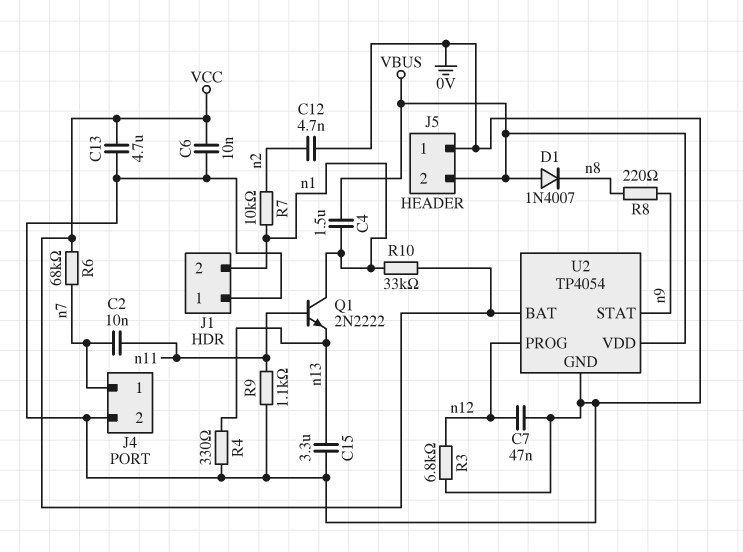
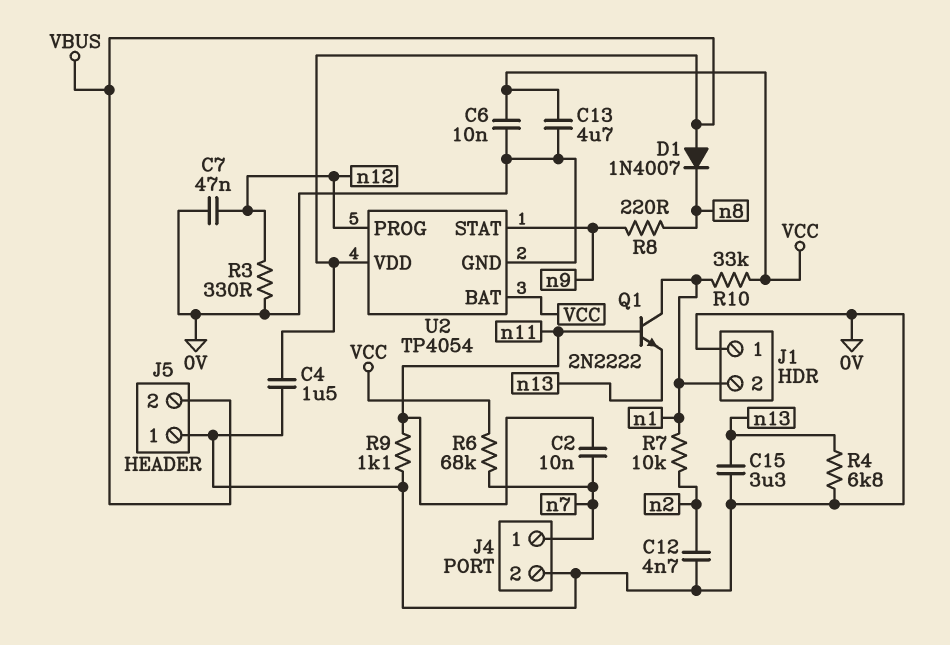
C4: 1.5uF (VBUS, n1) -> 1.5uF (0V, VBUS)
R3: 6.8k (0V, n12) -> 330 (0V, n12)
R4: 330 (0V, n13) -> 6.8k (0V, n13)

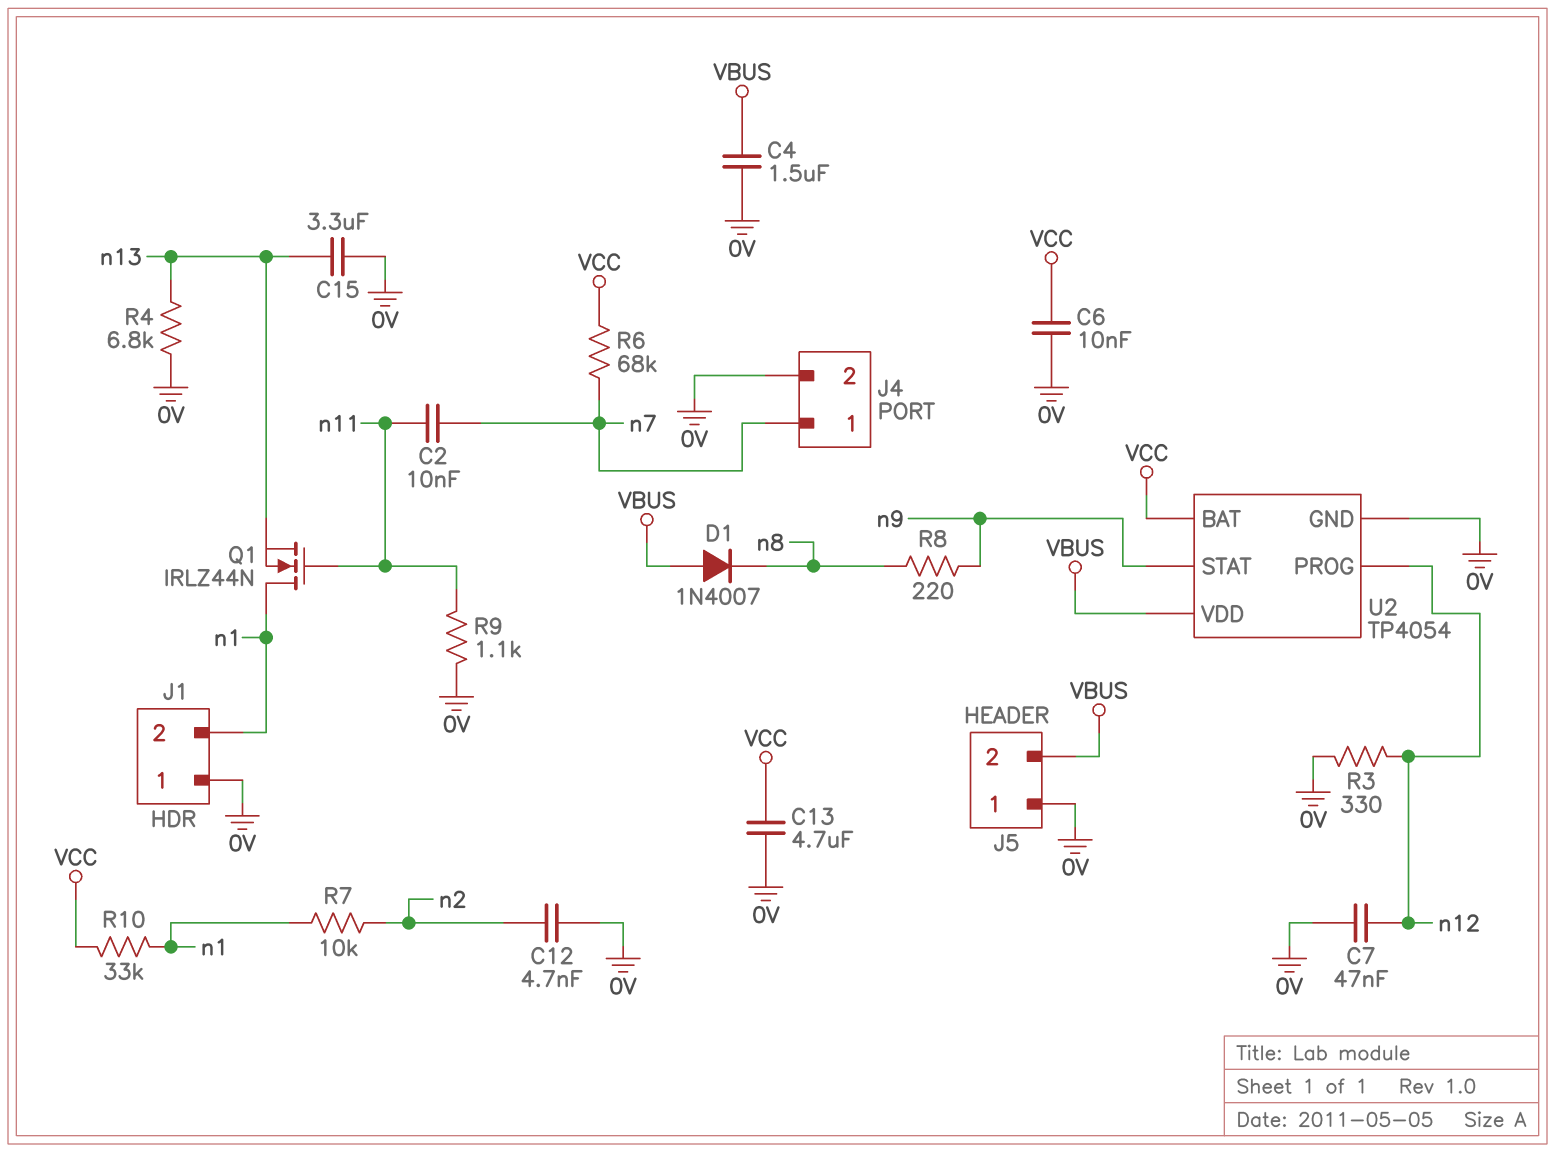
Q1: NPN 2N2222 (B n11, C n1, E n13) -> NMOS IRLZ44N (G n11, D n1, S n13)

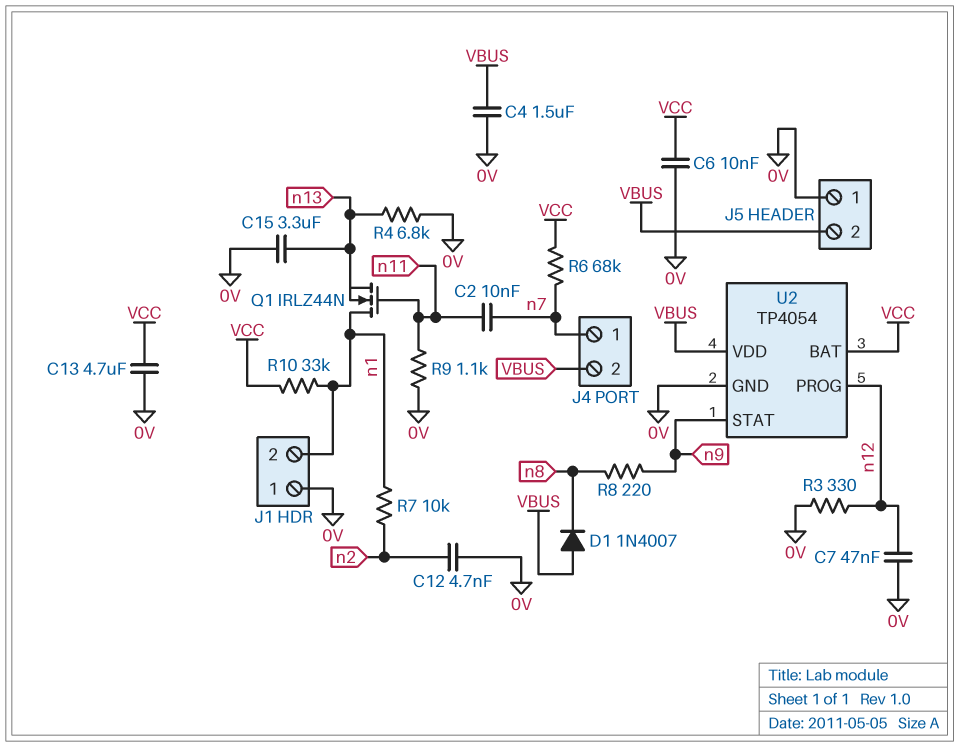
J4 pin 2: 0V -> VBUS

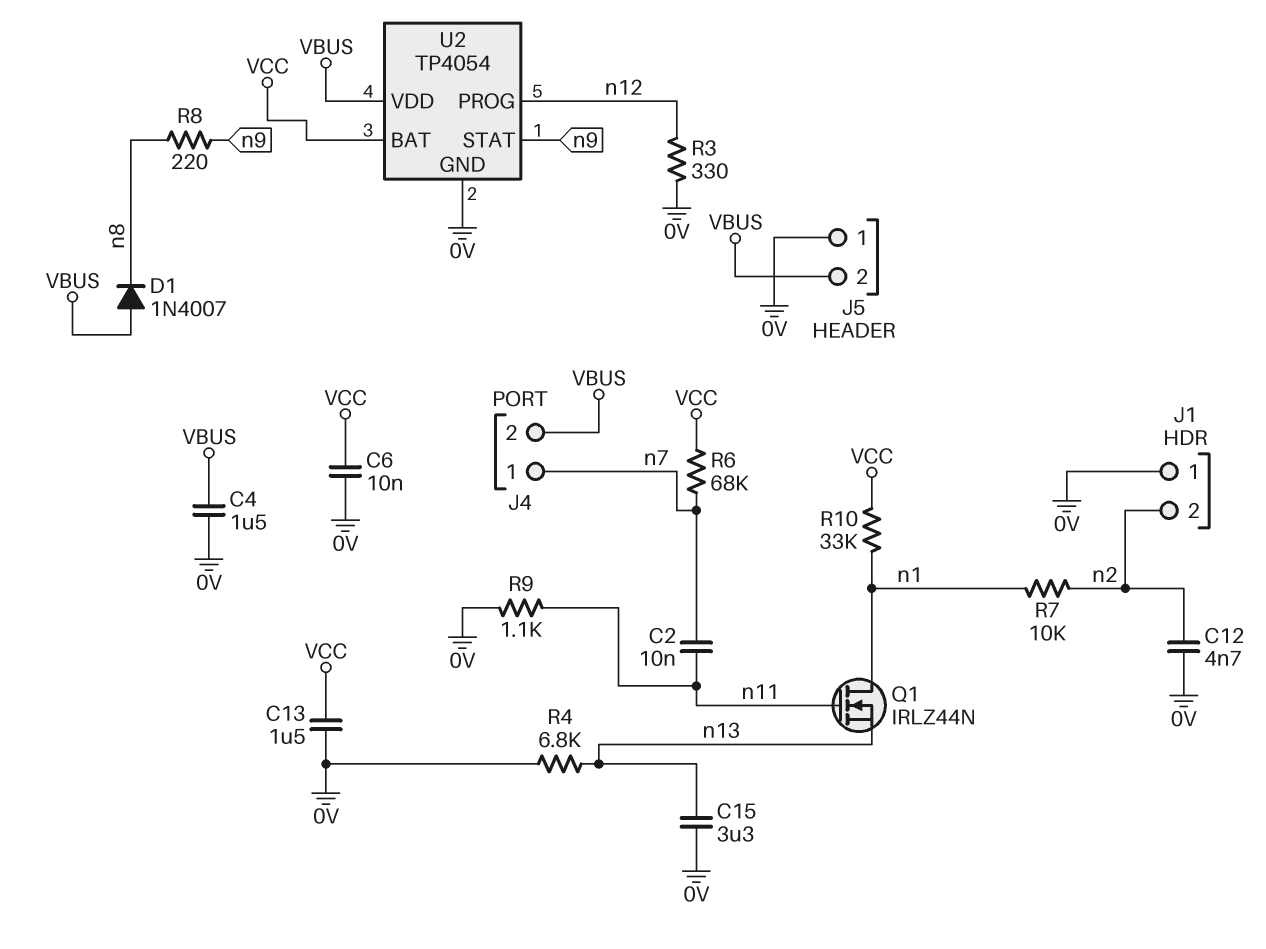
C7: 47nF (0V, n12) -> none
C13: 4.7uF (0V, VCC) -> 1.5uF (0V, VCC)
J1 pin 2: n1 -> n2

